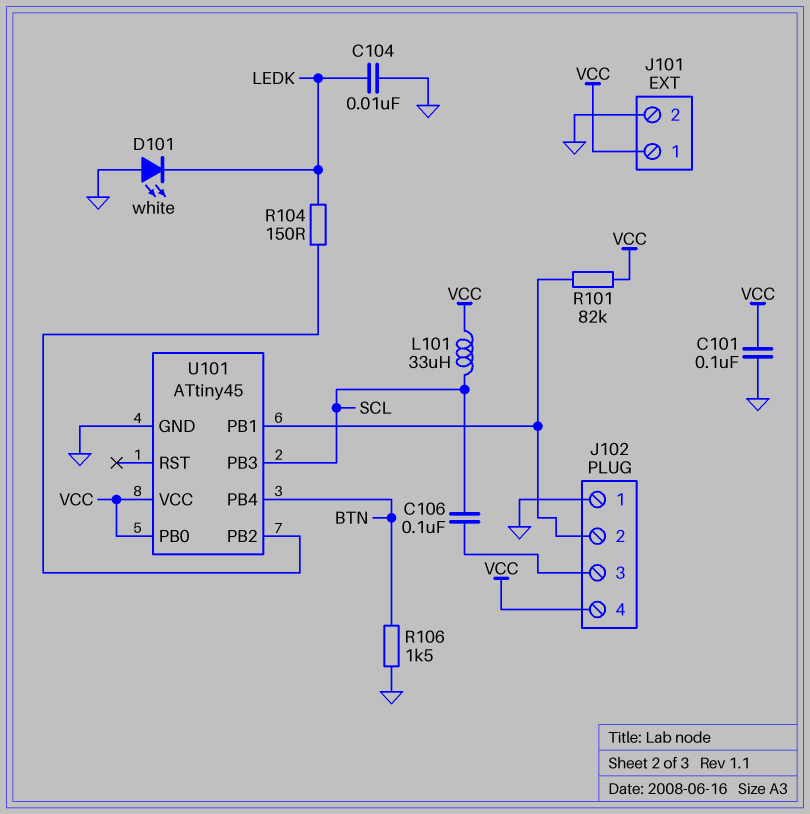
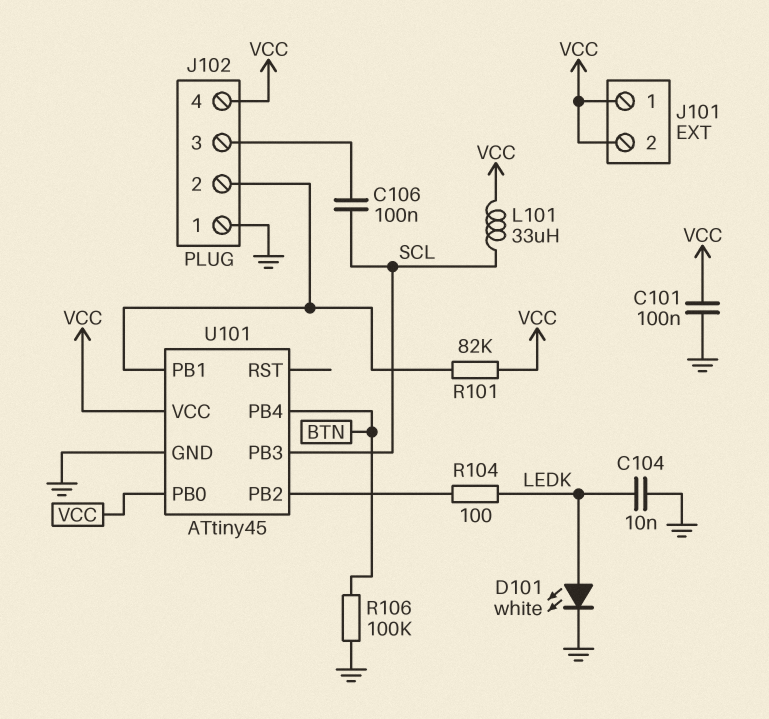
D101: LED white (A GND, K LEDK) -> LED white (A LEDK, K GND)
J101 pin 2: GND -> VCC
R104: 150 (LEDK, U101/PB2) -> 100 (LEDK, U101/PB2)
R106: 1.5k (BTN, GND) -> 100k (BTN, GND)

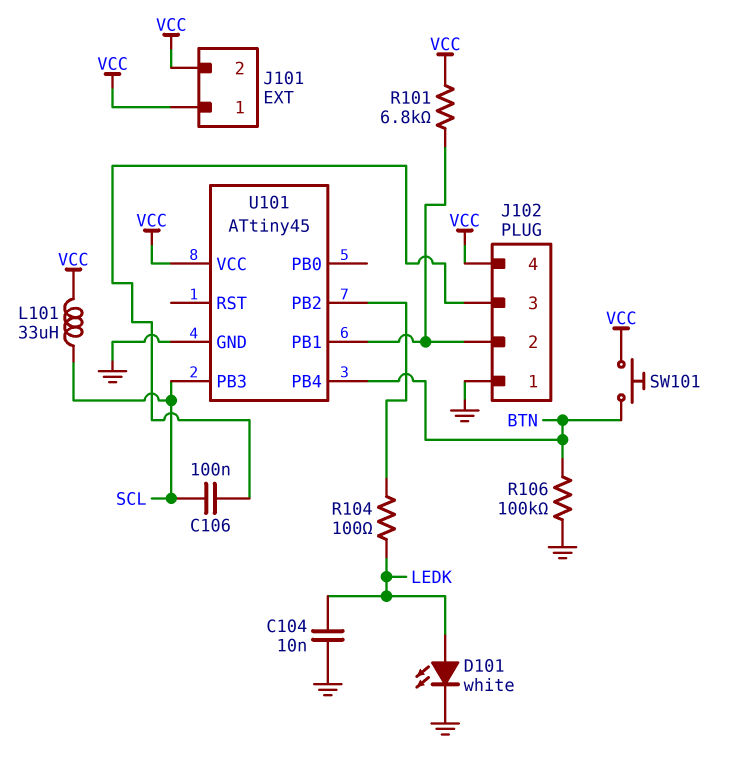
C101: 100nF (GND, VCC) -> none
R101: 82k (J102/2, VCC) -> 6.8k (J102/2, VCC)
SW101: none -> button (BTN, VCC)
U101 pin PB0: VCC -> none

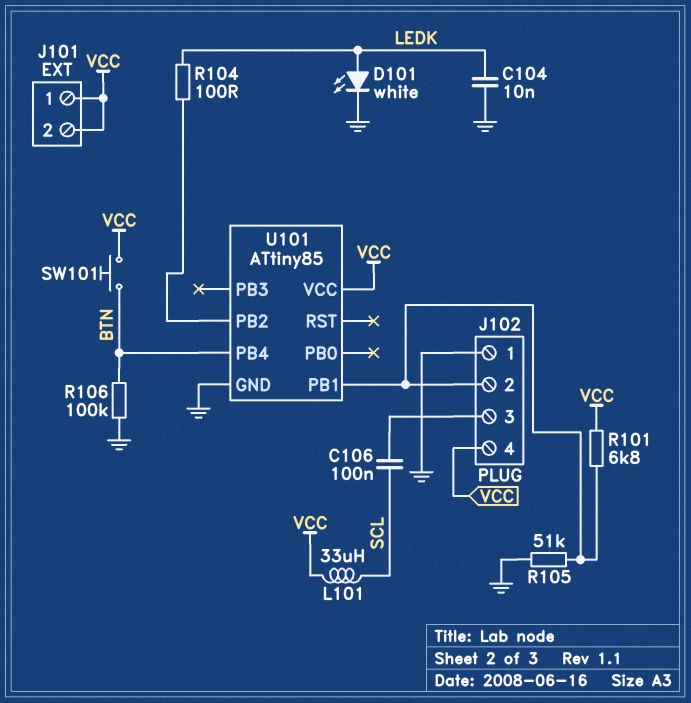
R105: none -> 51k (GND, J102/2)
U101: ATtiny45 -> ATtiny85
U101 pin PB3: SCL -> none

